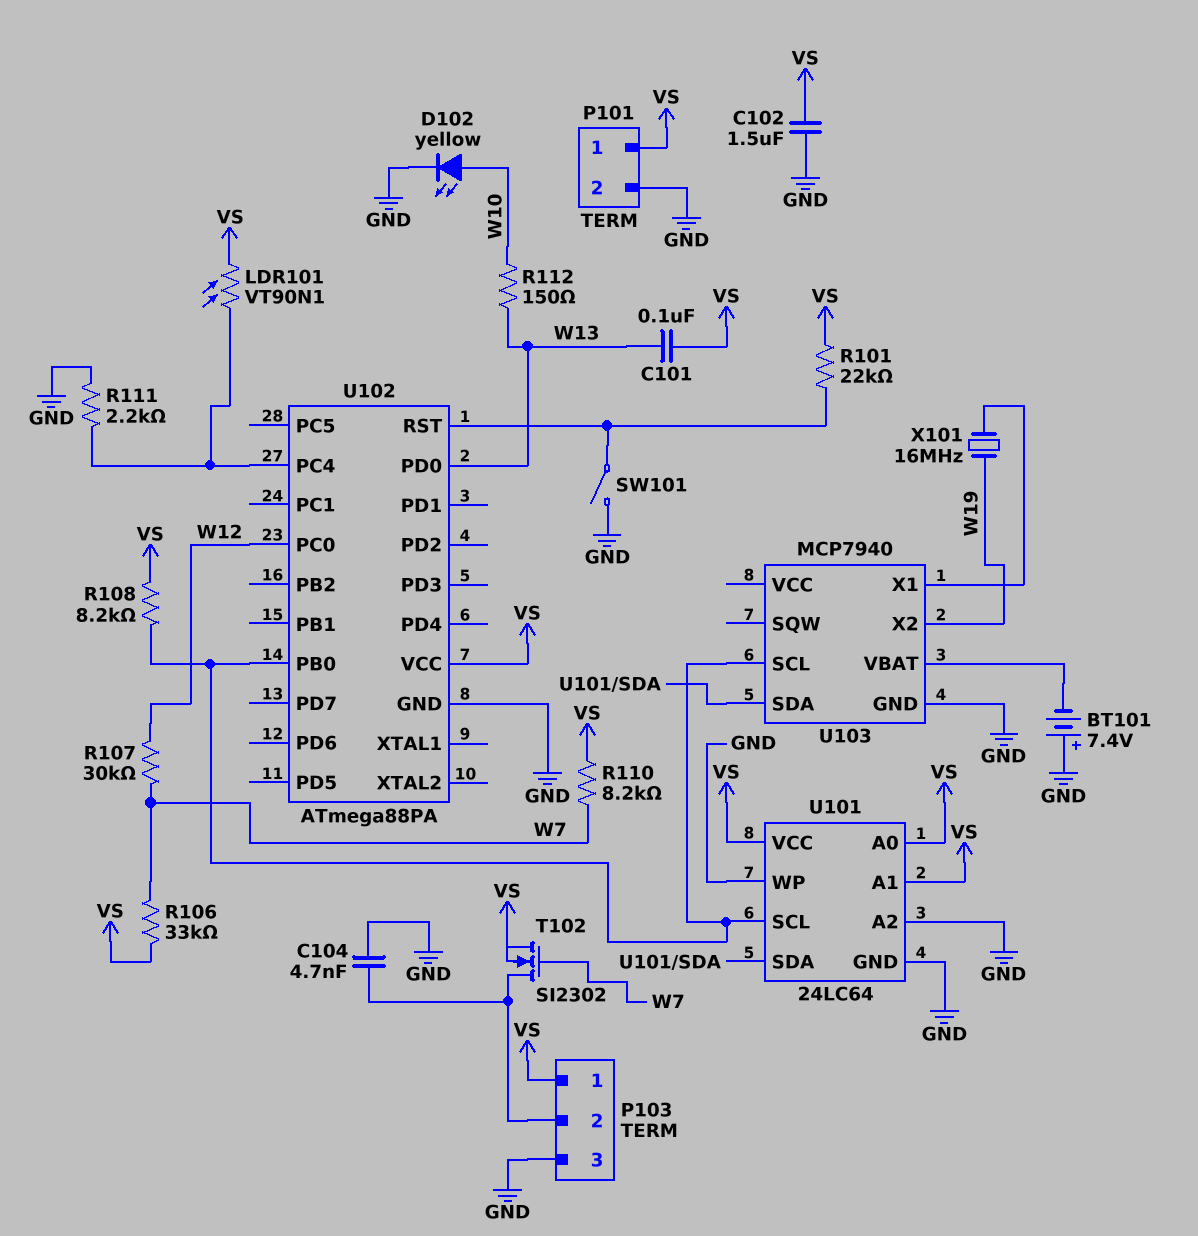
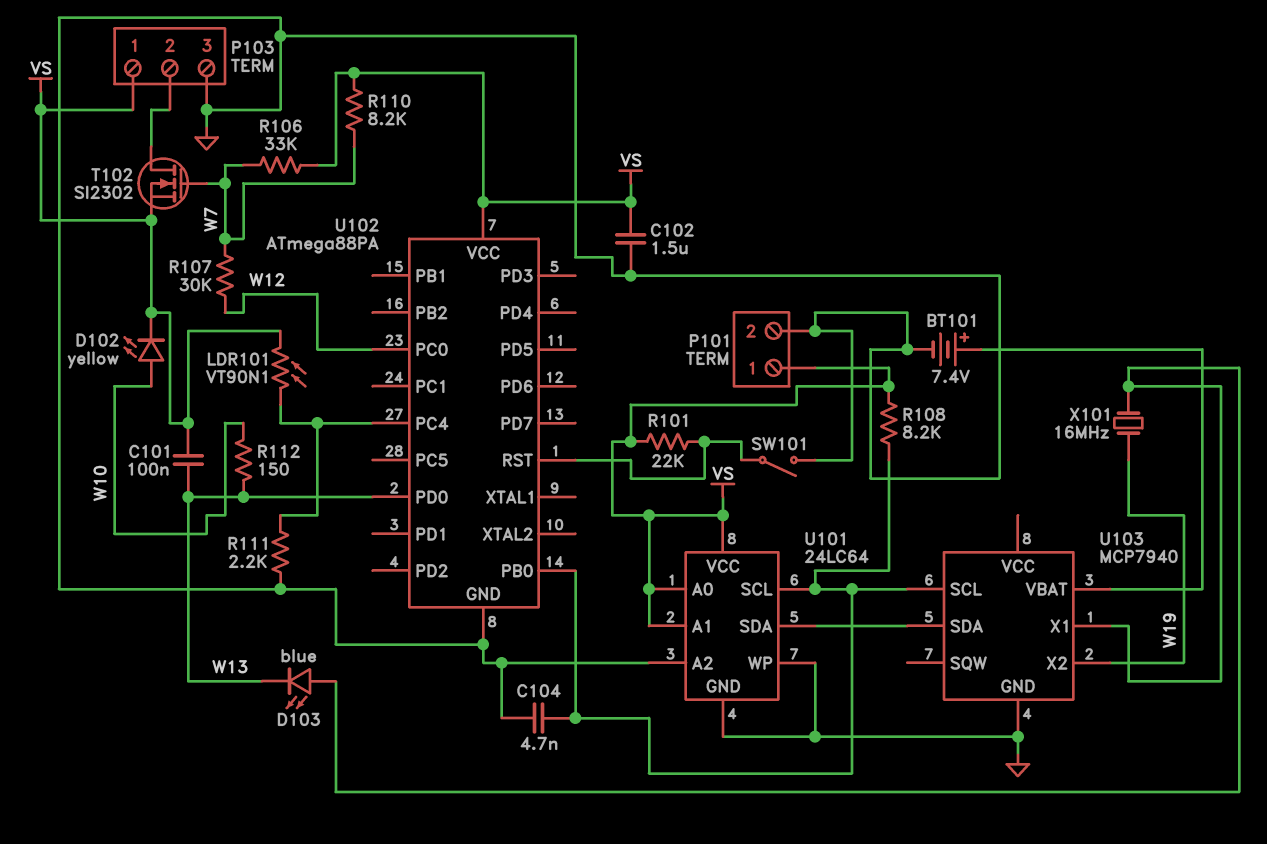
BT101: 7.4V (plus GND, minus U103/VBAT) -> 7.4V (plus U103/VBAT, minus GND)
C104: 4.7nF (GND, P103/2) -> 4.7nF (GND, U101/SCL)
D102: LED yellow (A W10, K GND) -> LED yellow (A W10, K VS)
D103: none -> LED blue (A U103/X1, K W13)

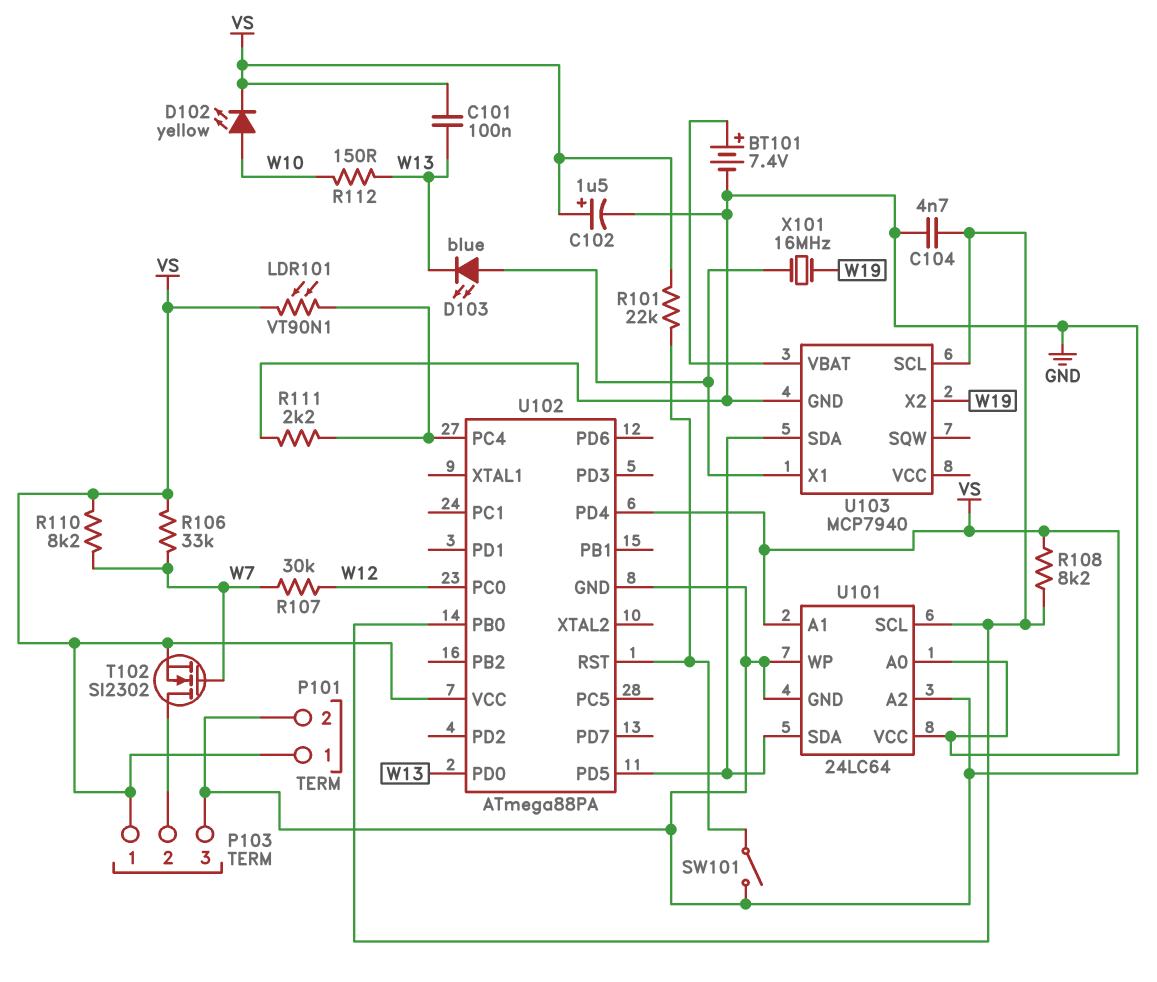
C102: 1.5uF (GND, VS) -> 1.5uF (plus VS, minus GND)
U102 pin PD4: none -> VS
U102 pin PD5: none -> U101/SDA

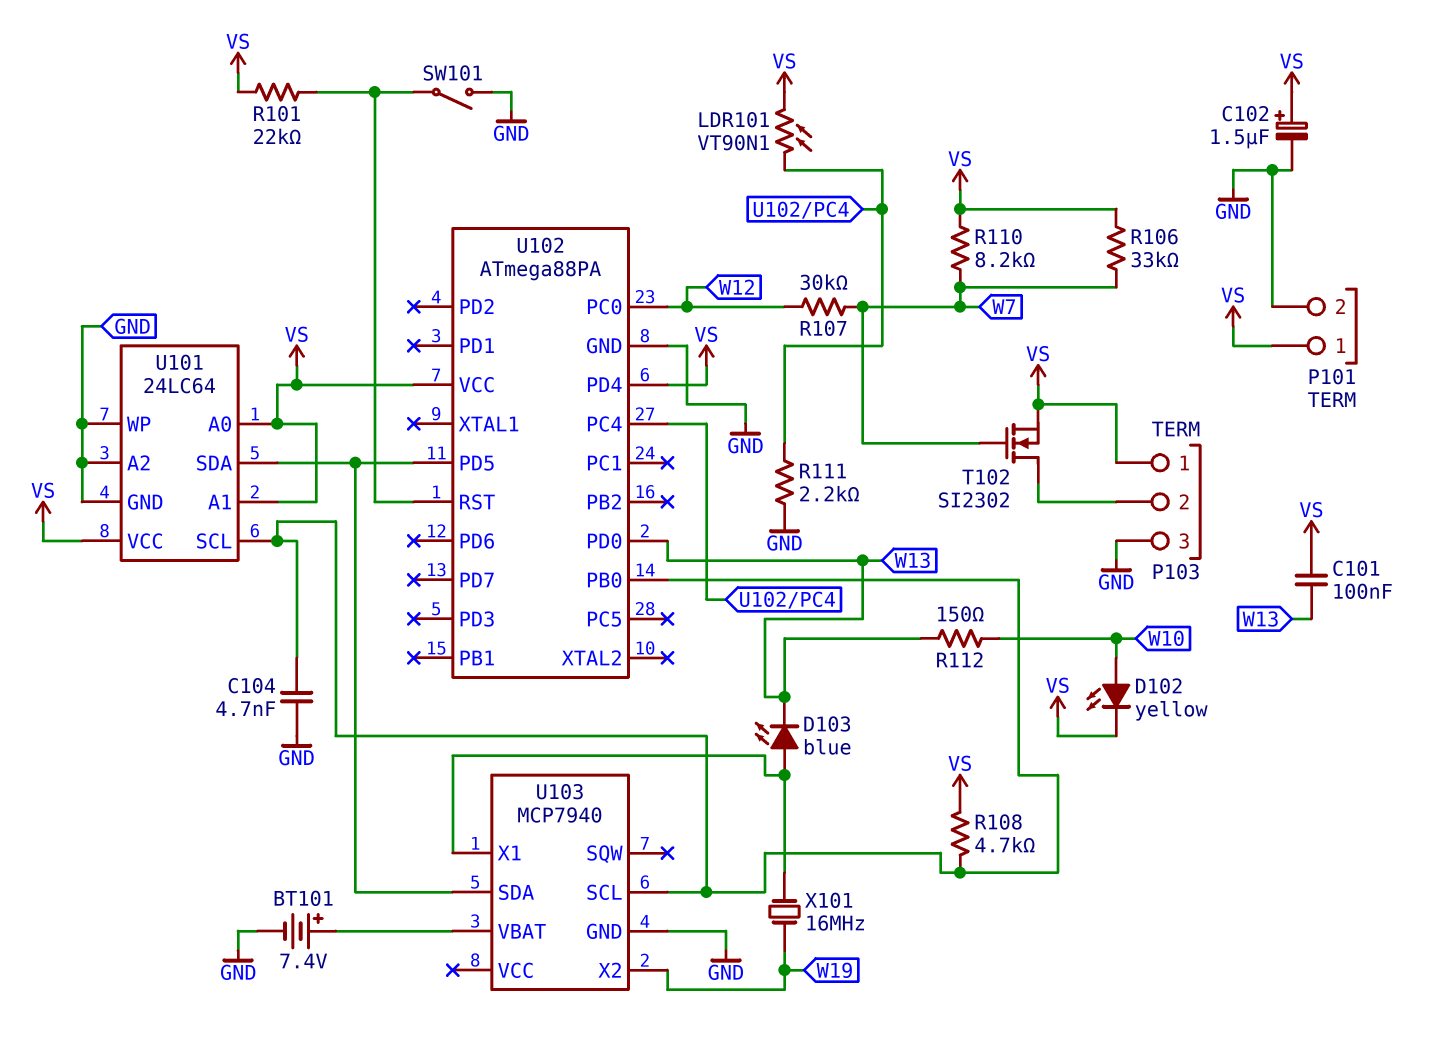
R108: 8.2k (U101/SCL, VS) -> 4.7k (U101/SCL, VS)

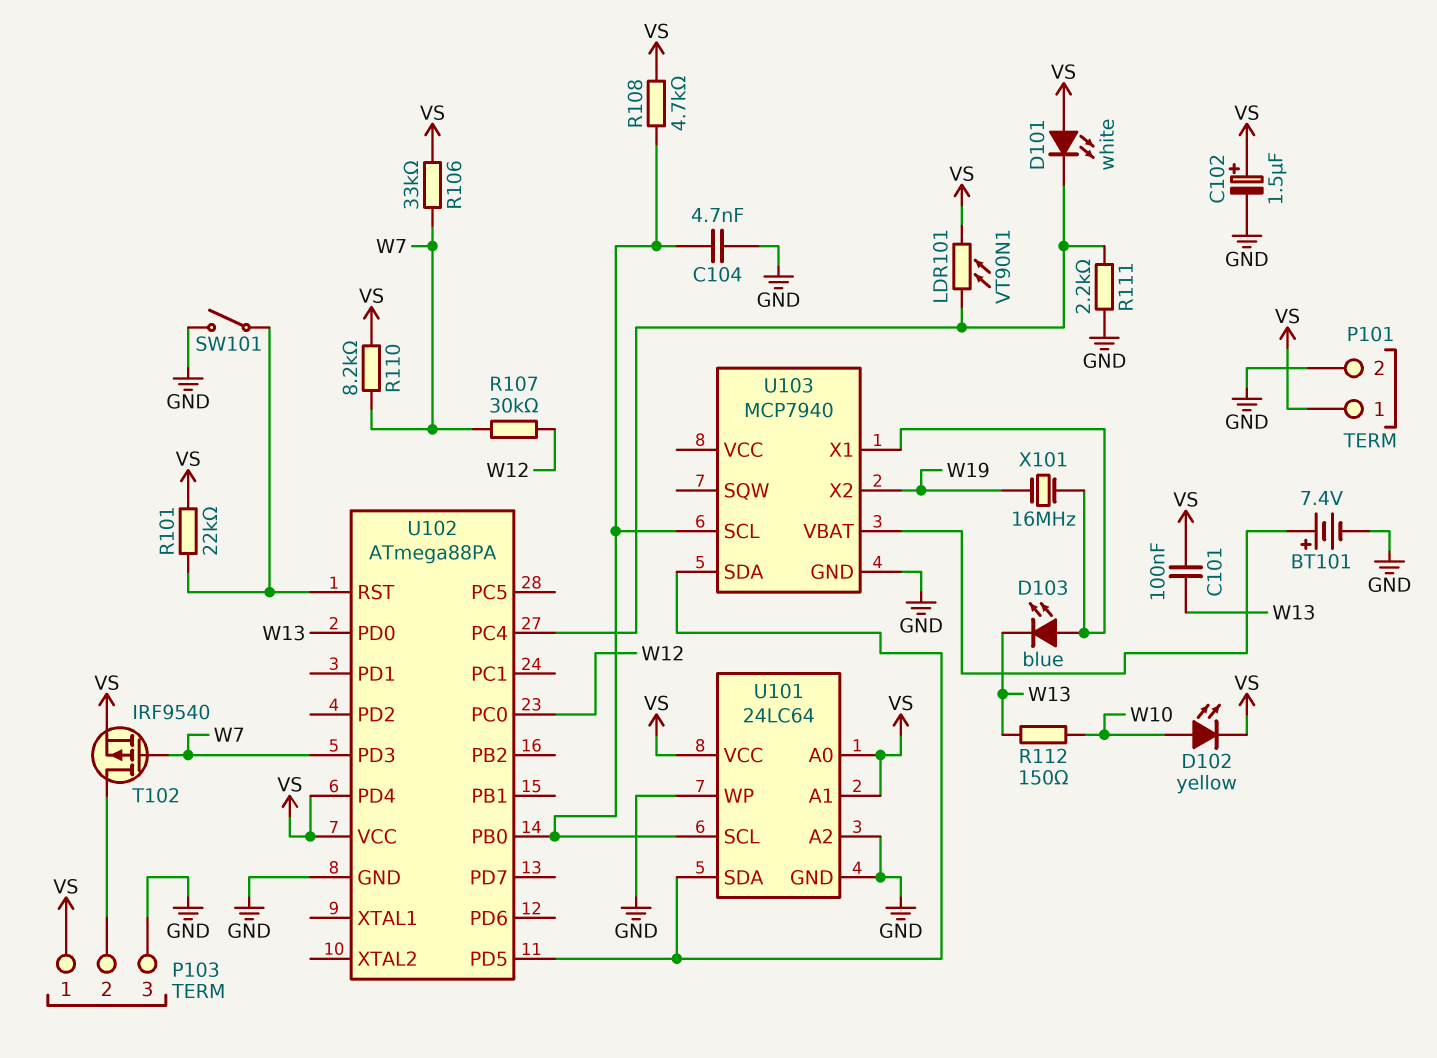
D101: none -> LED white (A VS, K U102/PC4)
T102: NMOS SI2302 (G W7, D P103/2, S VS) -> PMOS IRF9540 (G W7, D P103/2, S VS)
U102 pin PD3: none -> W7

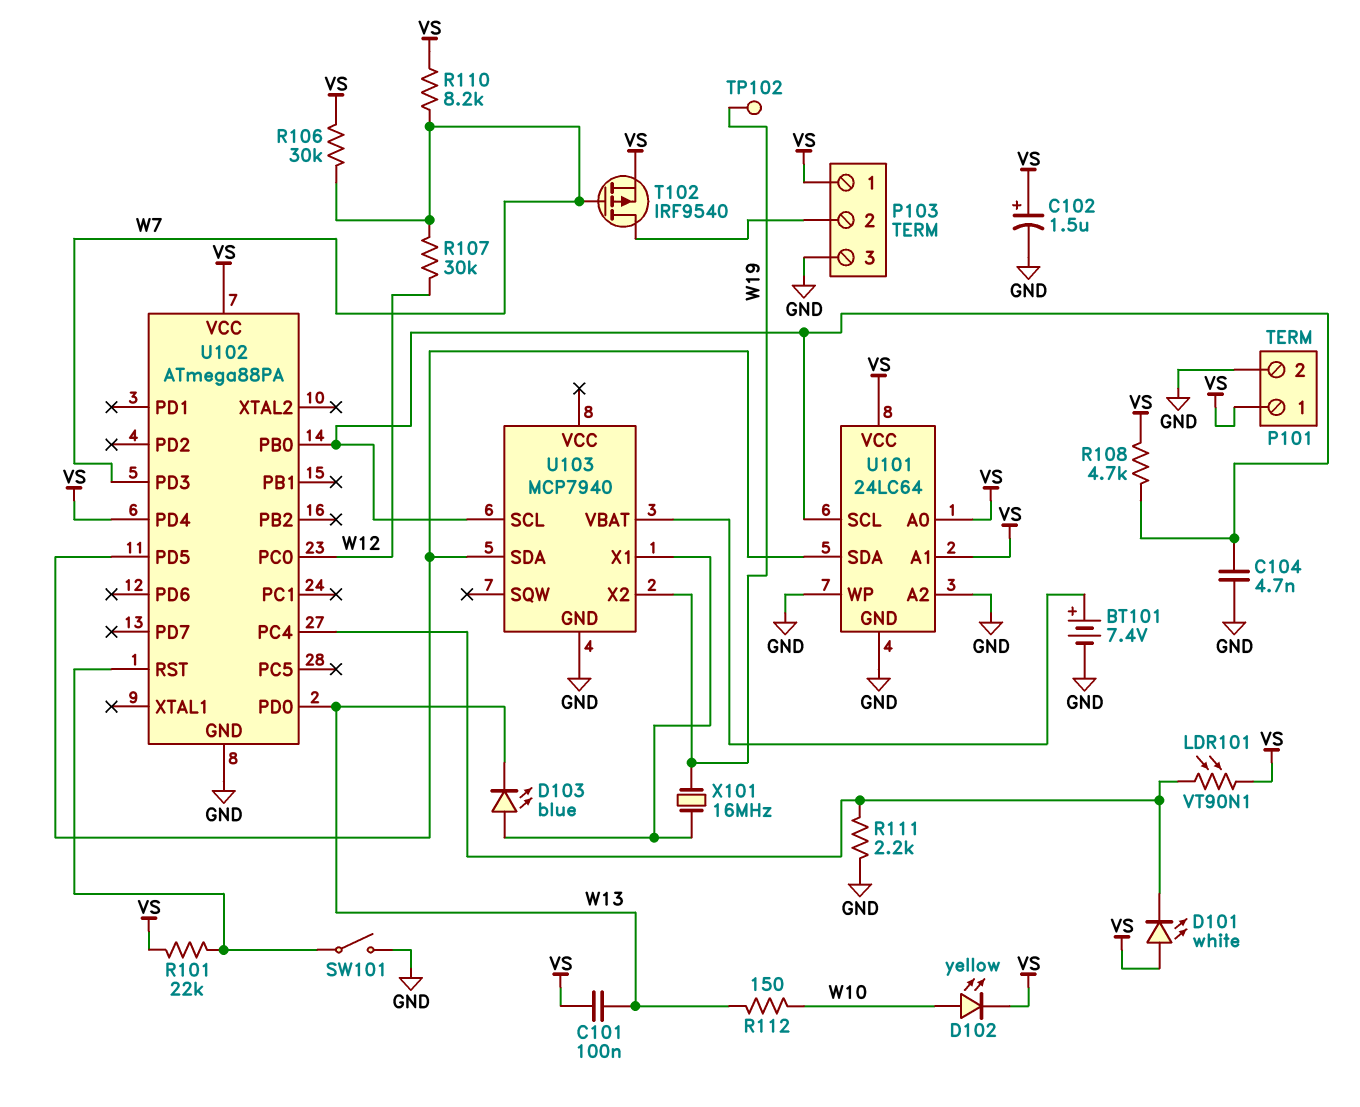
R106: 33k (VS, W7) -> 30k (VS, W7)
TP102: none -> test point (W19)

